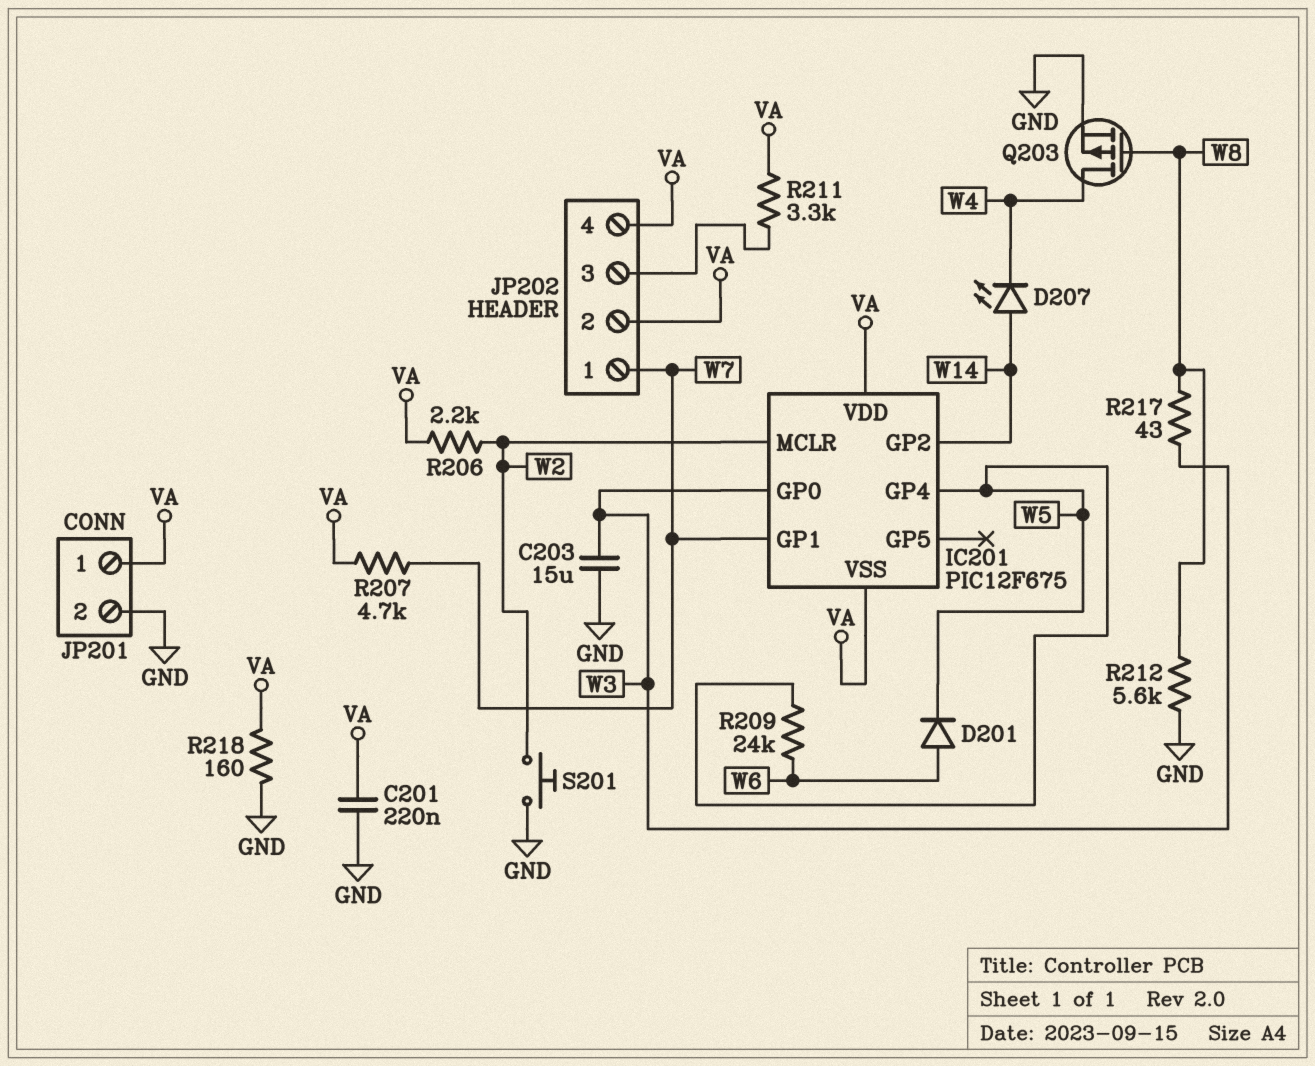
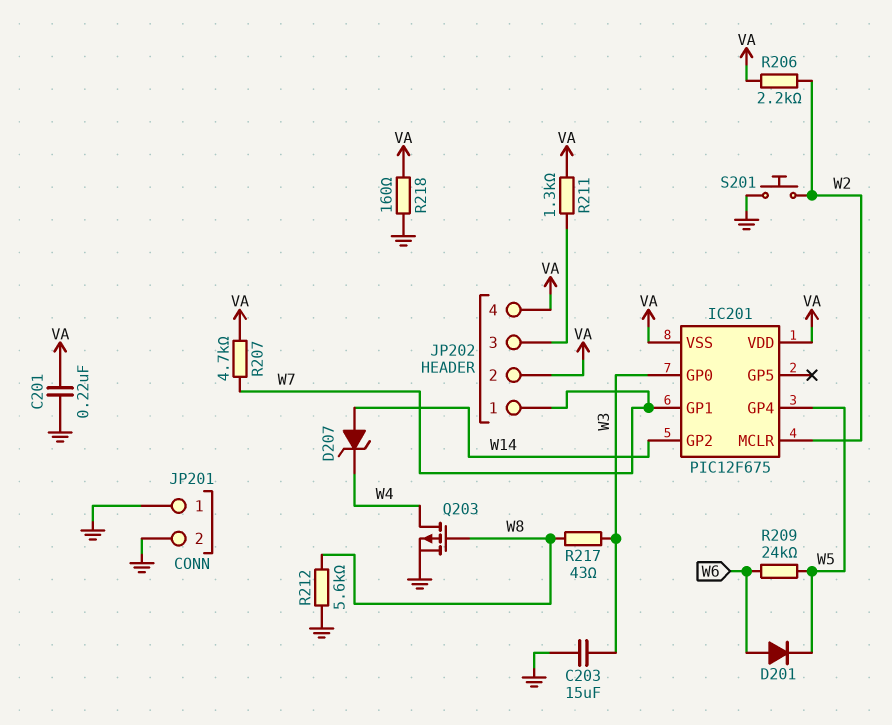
D207: LED (A W14, K W4) -> zener (A W14, K W4)
JP201 pin 1: VA -> GND
R211: 3.3k (JP202/3, VA) -> 1.3k (JP202/3, VA)

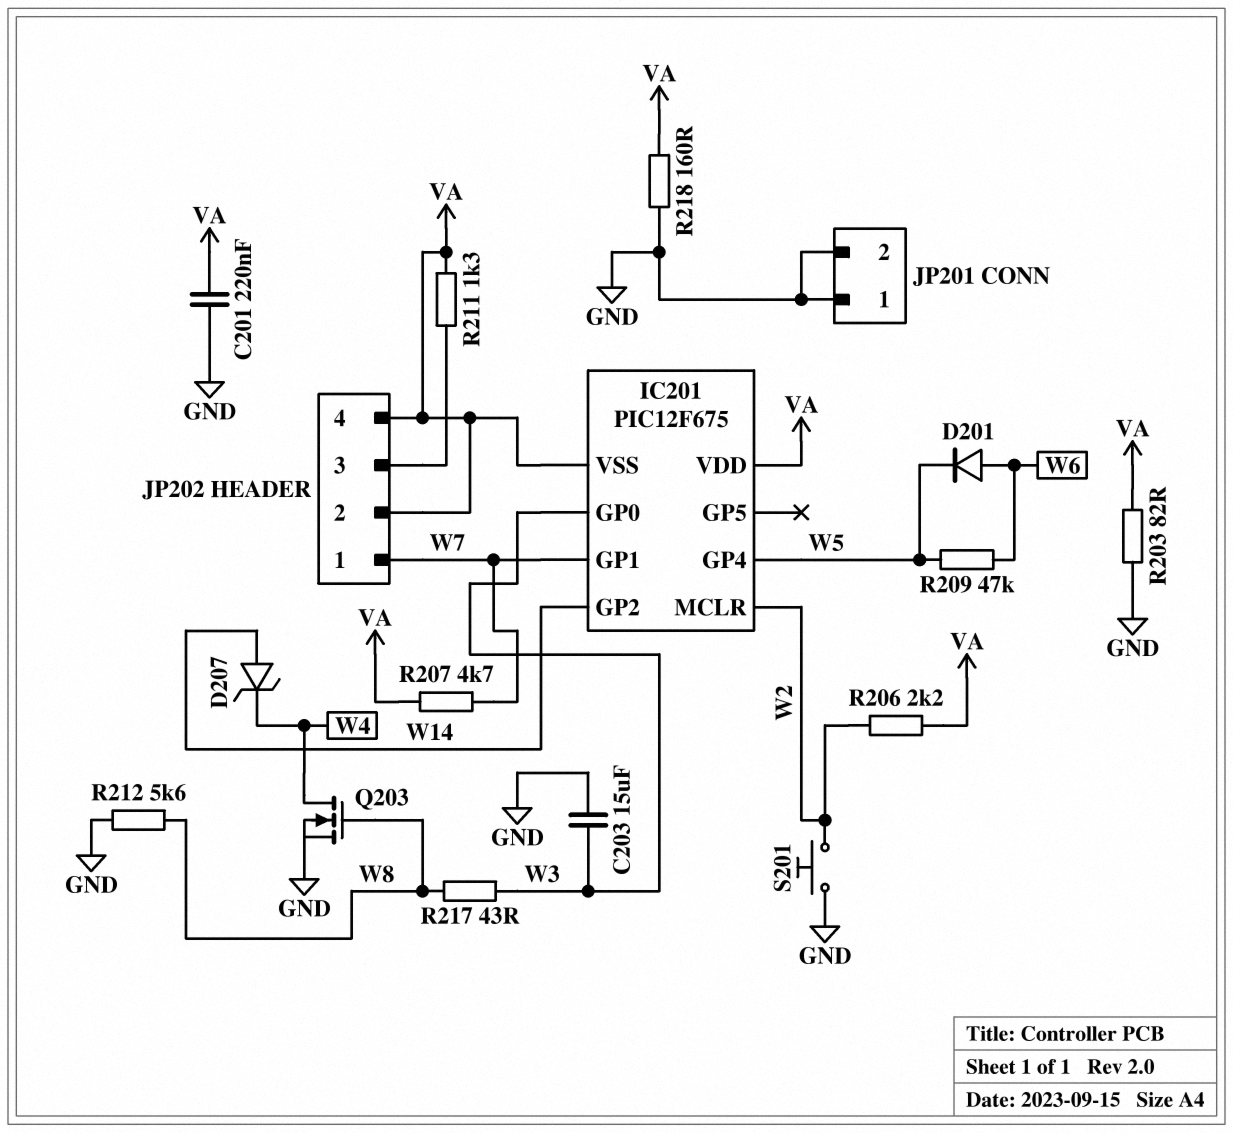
Q203: PMOS (G W8, D W4, S GND) -> NMOS (G W8, D W4, S GND)
R203: none -> 82 (GND, VA)
R209: 24k (W5, W6) -> 47k (W5, W6)

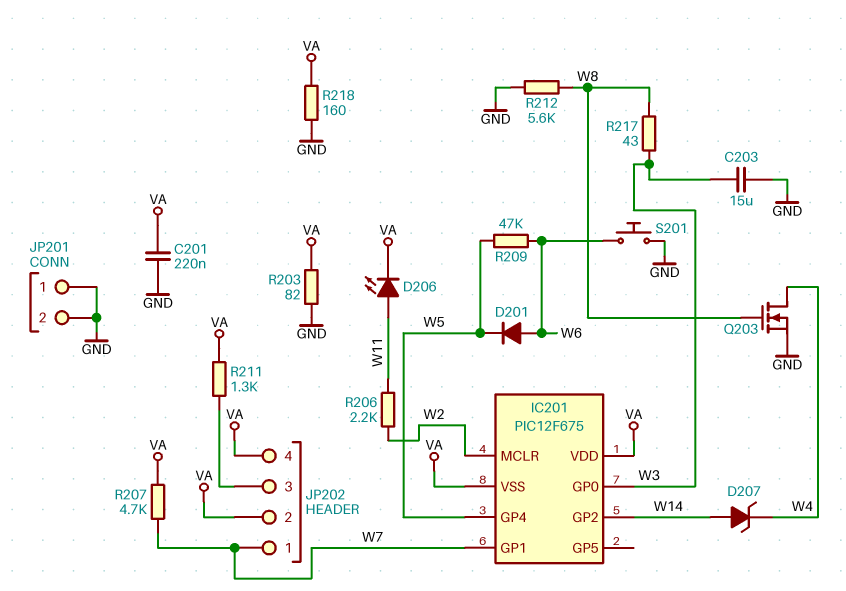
D206: none -> LED (A W11, K VA)
R206: 2.2k (VA, W2) -> 2.2k (W2, W11)
S201: button (GND, W2) -> button (GND, W6)

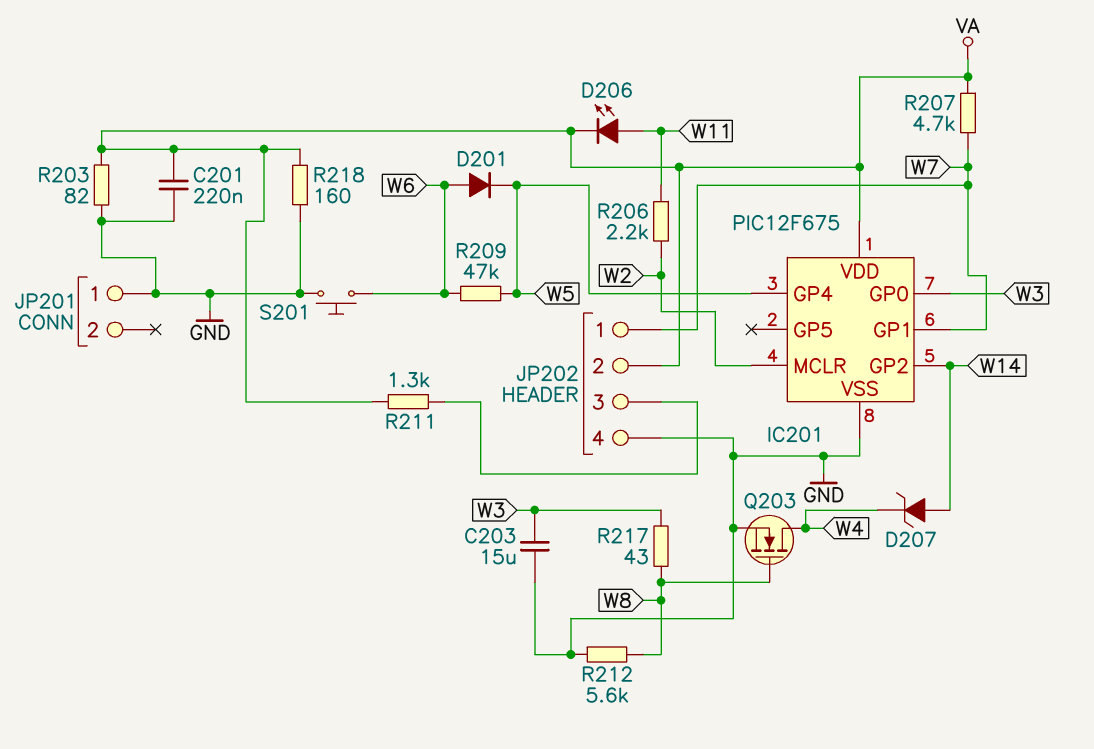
IC201 pin VSS: VA -> GND
JP201 pin 2: GND -> none
JP202 pin 4: VA -> GND

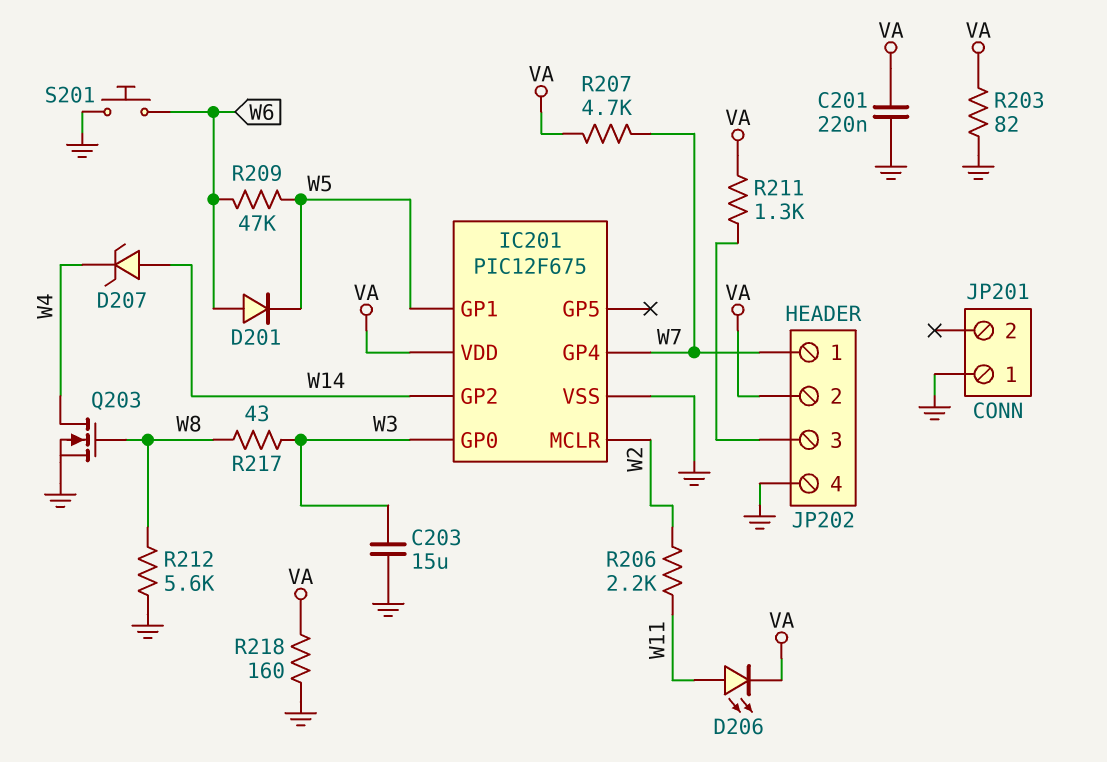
IC201 pin GP1: W7 -> W5
IC201 pin GP4: W5 -> W7

